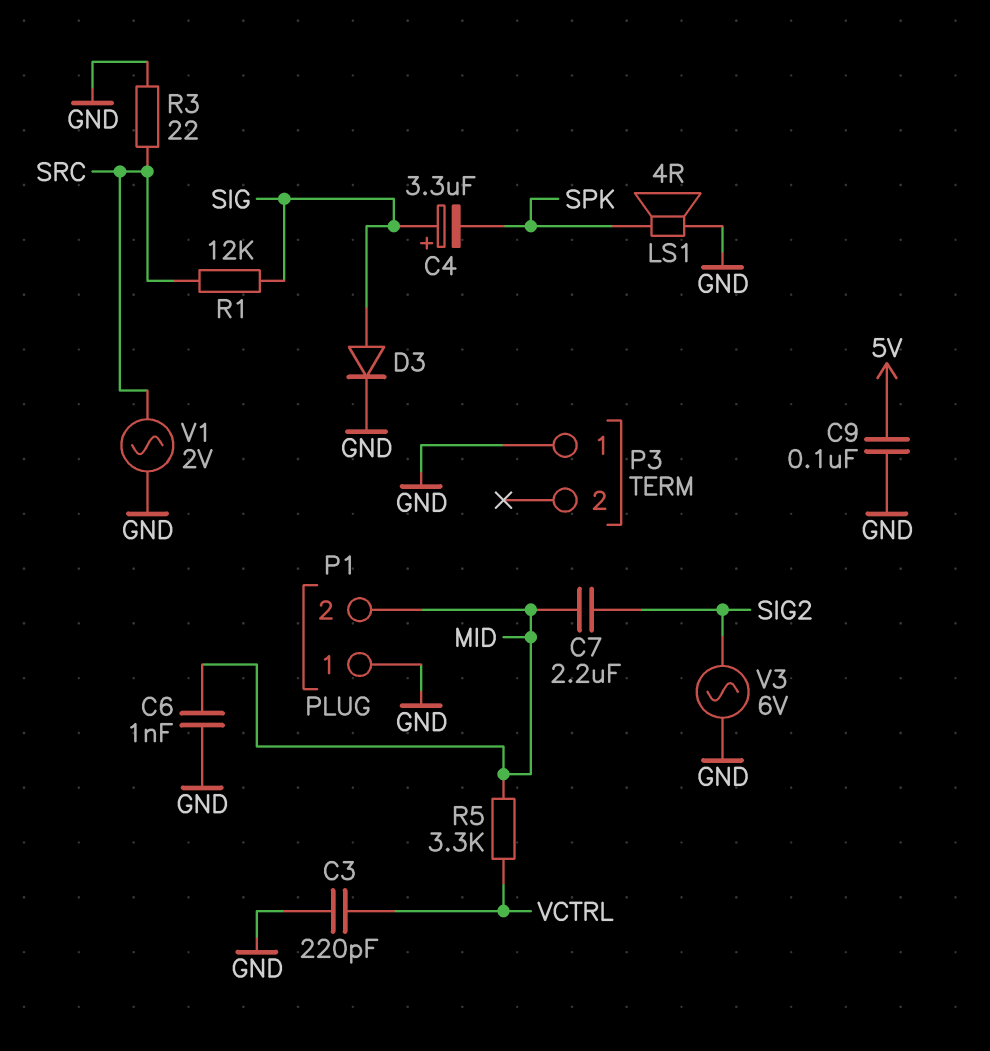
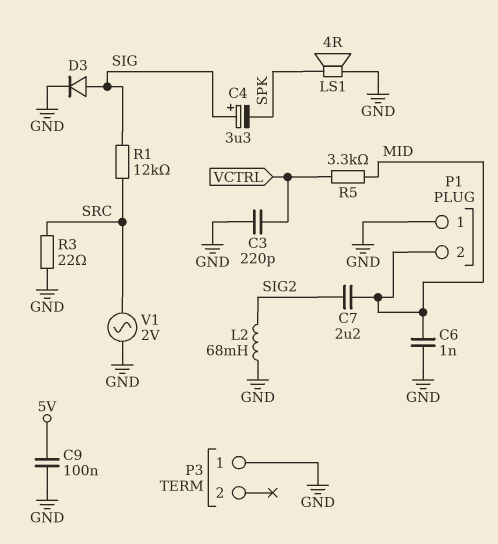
L2: none -> 68mH (GND, SIG2)
V3: AC 6V (GND, SIG2) -> none

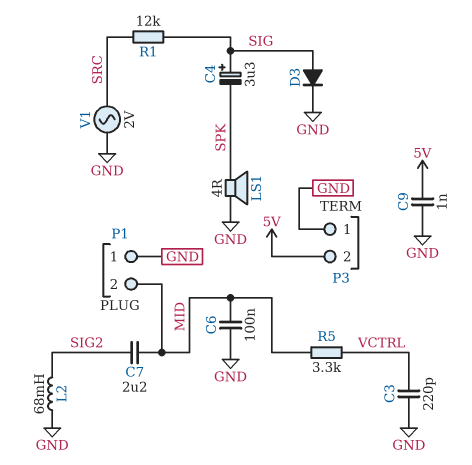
C6: 1nF (GND, MID) -> 100nF (GND, MID)
C9: 100nF (5V, GND) -> 1nF (5V, GND)
P3 pin 2: none -> 5V
R3: 22 (GND, SRC) -> none

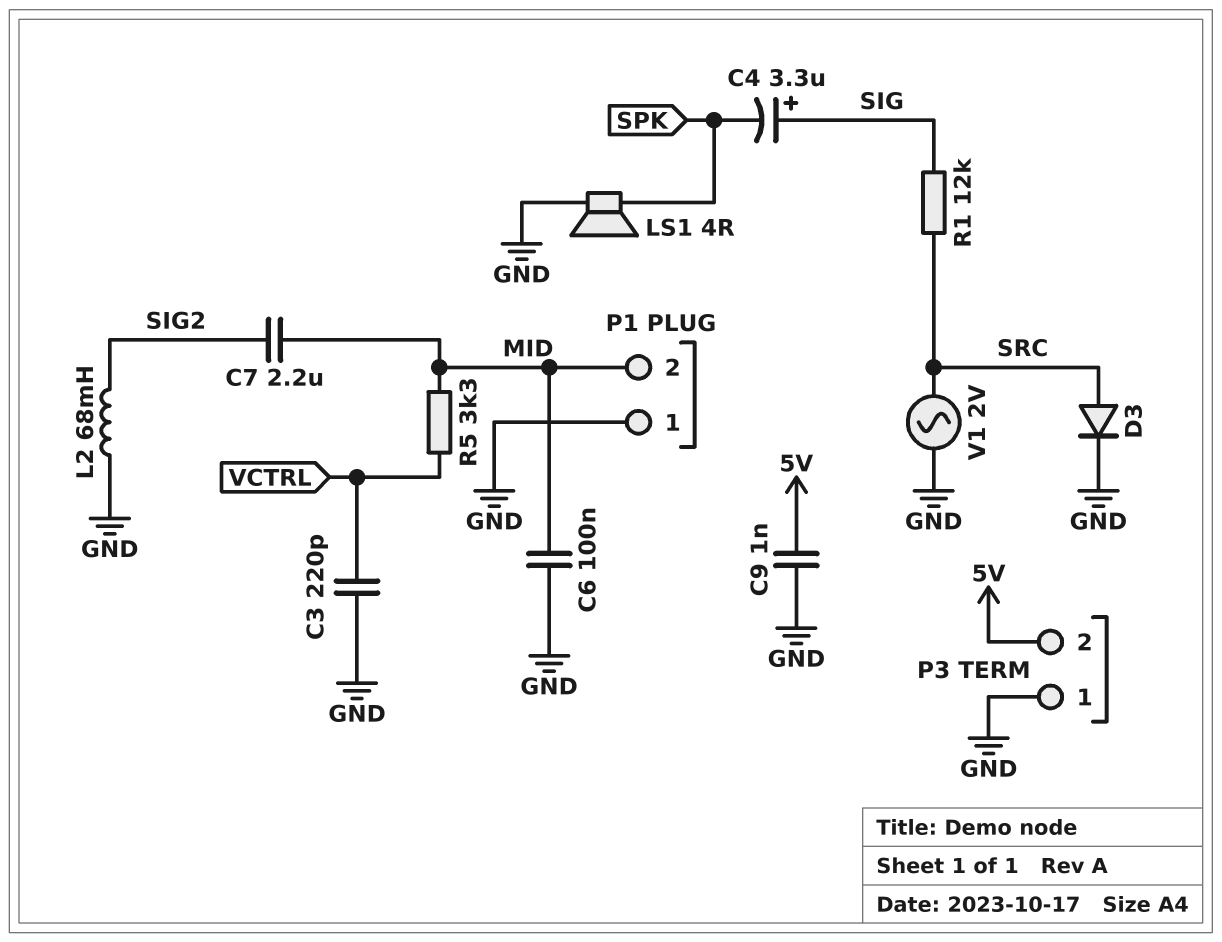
D3: diode (A SIG, K GND) -> diode (A SRC, K GND)

